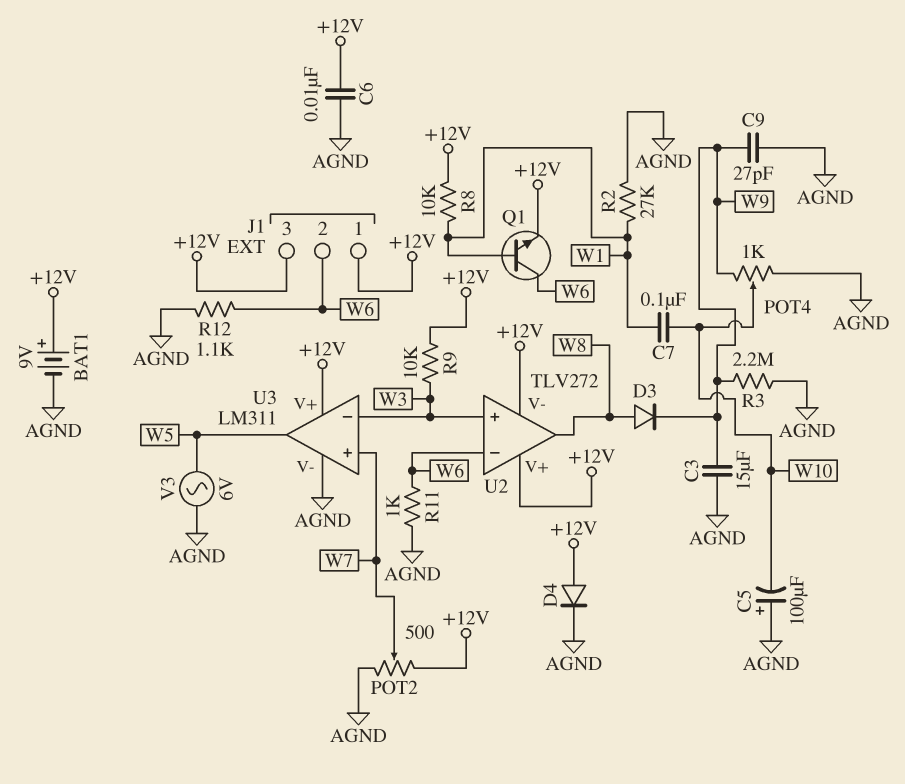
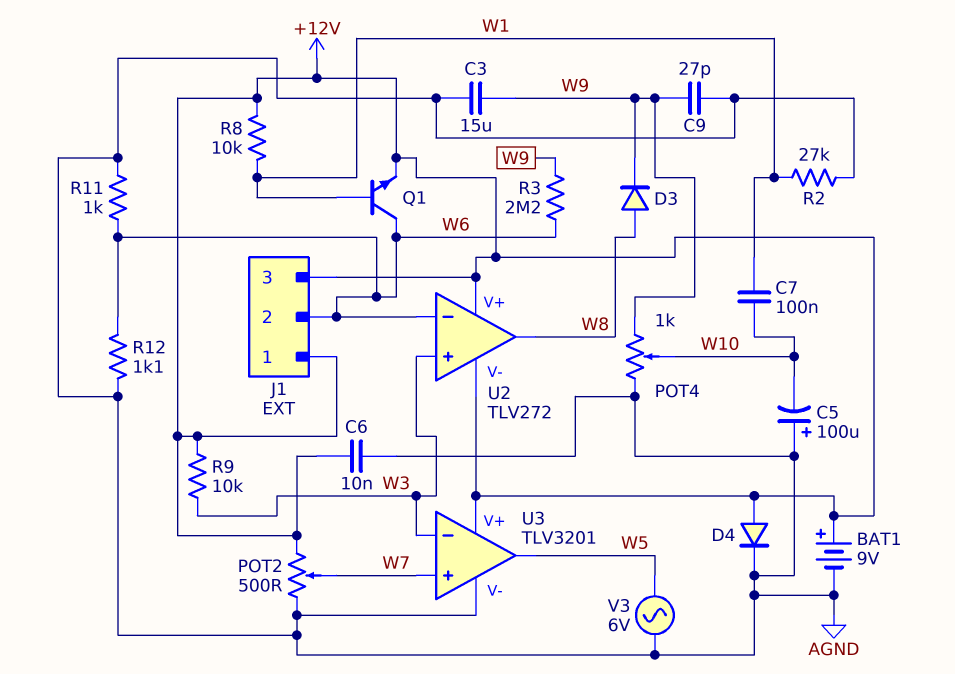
R3: 2.2M (AGND, W9) -> 2.2M (W6, W9)
U3: LM311 -> TLV3201

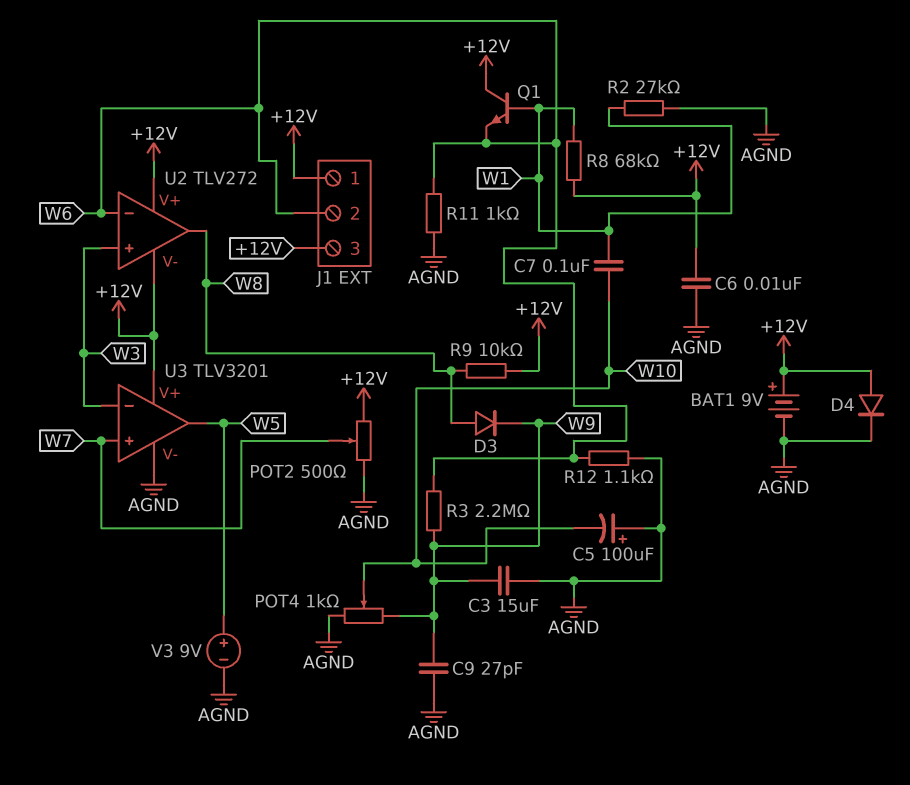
Q1: NPN (B W1, C W6, E +12V) -> NPN (B W1, C +12V, E W6)
R8: 10k (+12V, W1) -> 68k (+12V, W1)
R9: 10k (+12V, W3) -> 10k (+12V, W8)
V3: AC 6V (AGND, W5) -> 9V (plus W5, minus AGND)

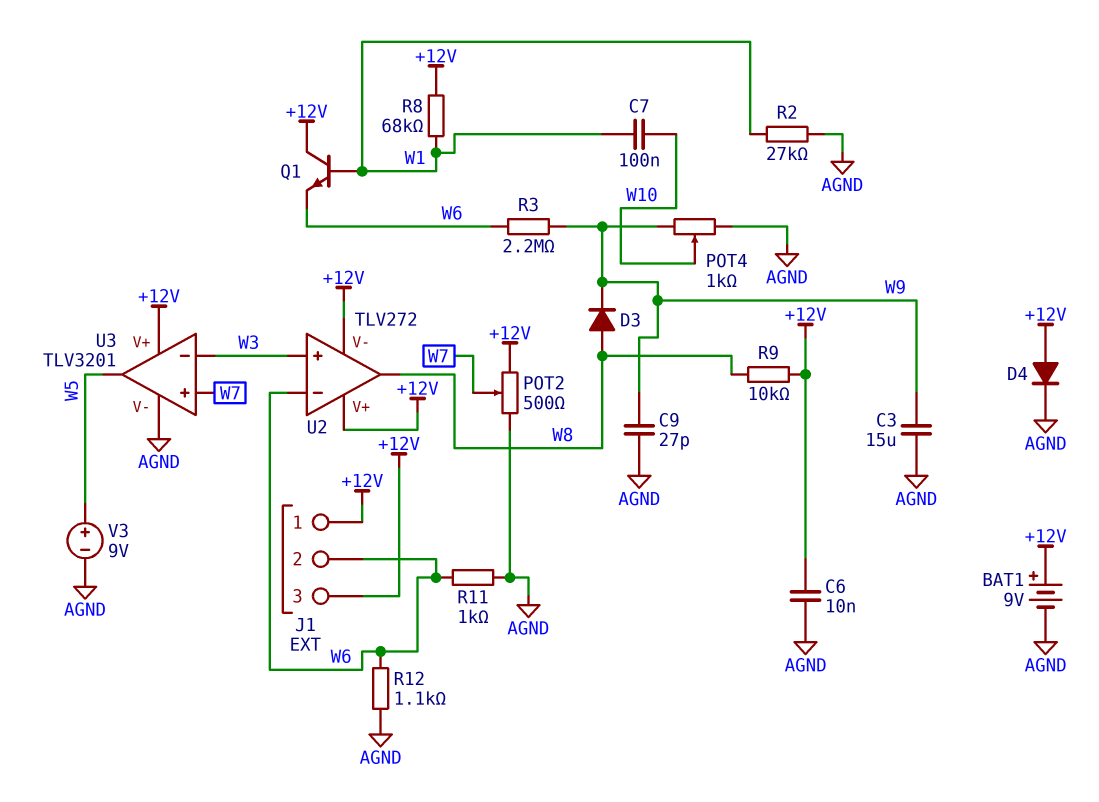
C5: 100uF (plus AGND, minus W10) -> none

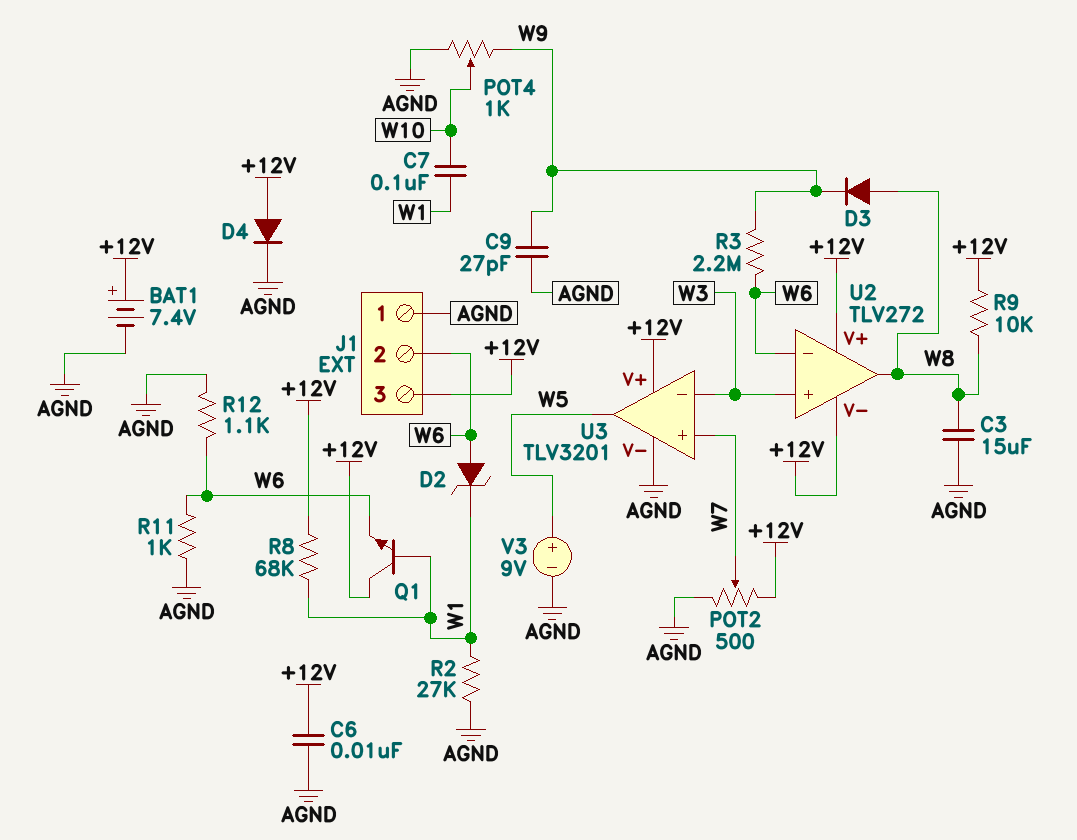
BAT1: 9V (plus +12V, minus AGND) -> 7.4V (plus +12V, minus AGND)
C3: 15uF (AGND, W9) -> 15uF (AGND, W8)
D2: none -> zener (A W6, K W1)
J1 pin 1: +12V -> AGND

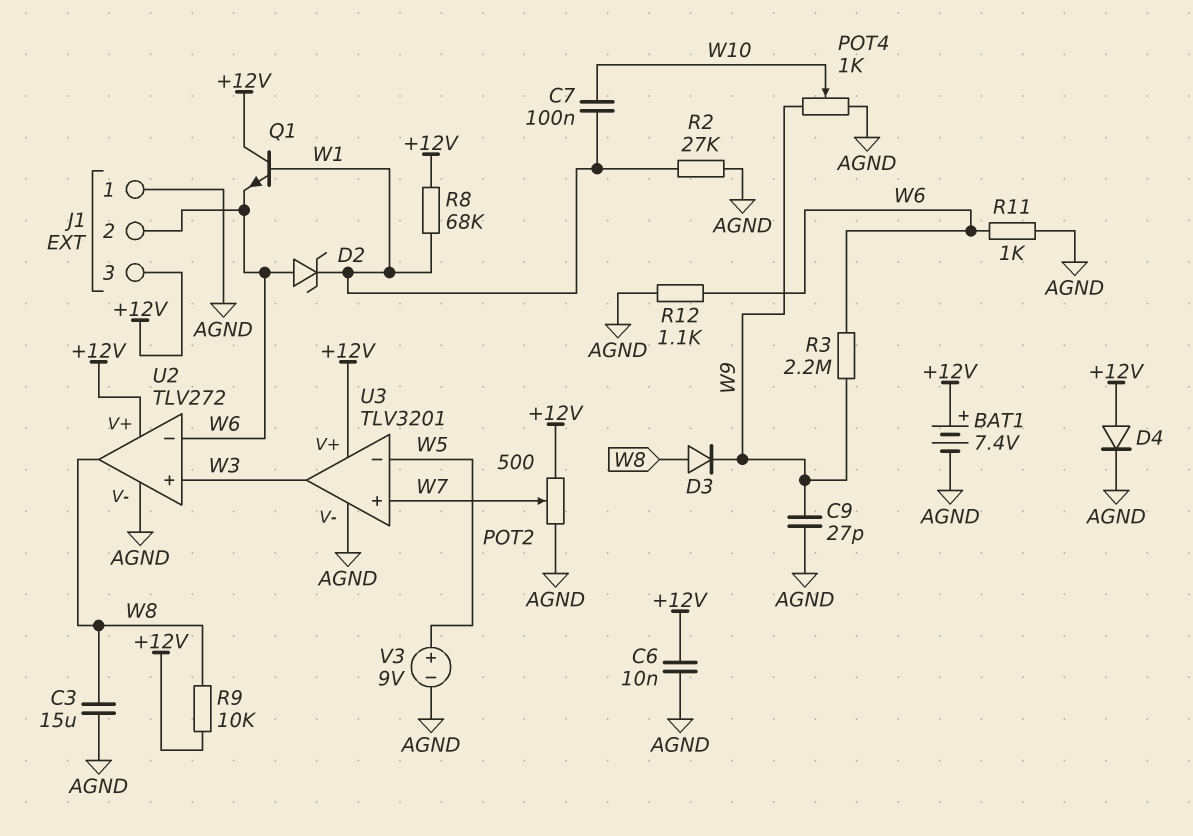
U2 pin V-: +12V -> AGND
U3 pin in-: W3 -> W5
U3 pin out: W5 -> W3

